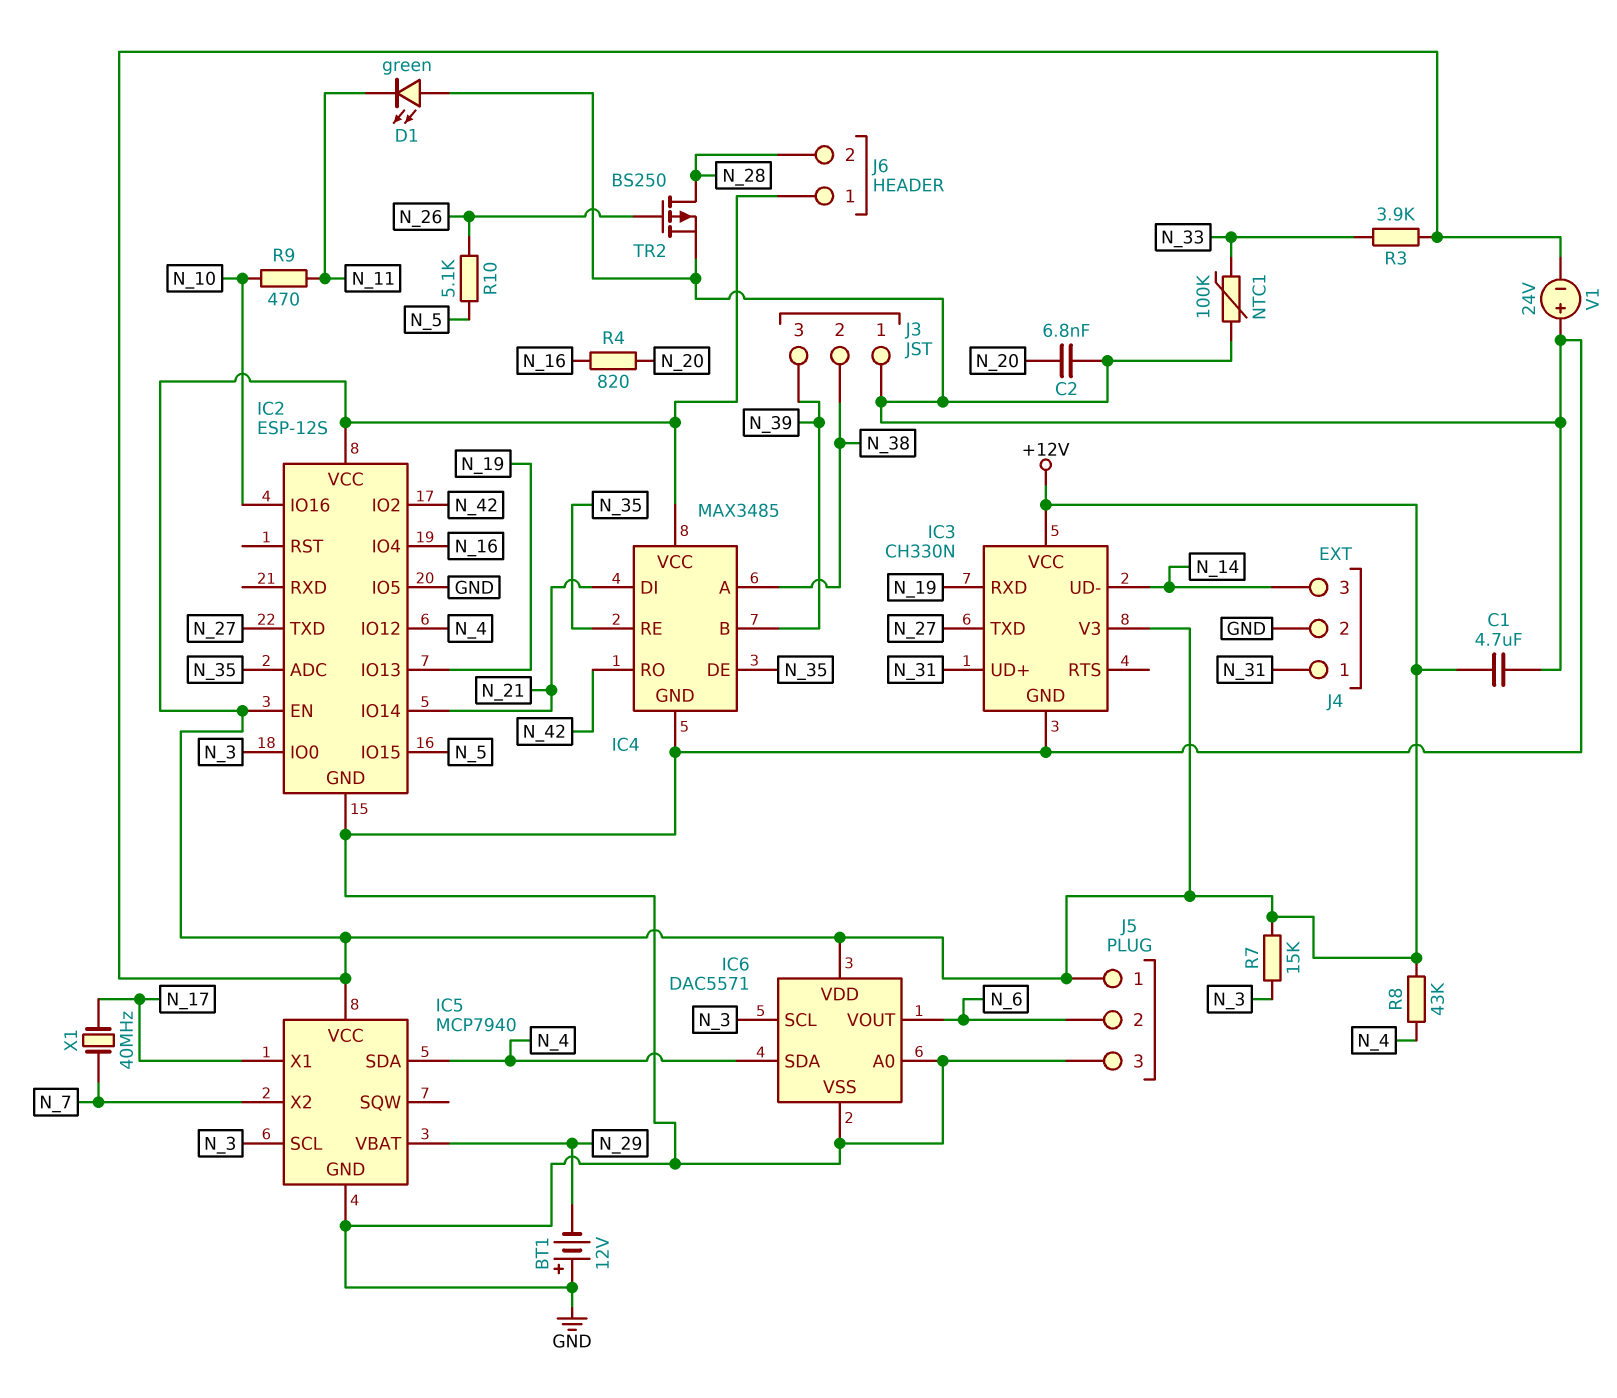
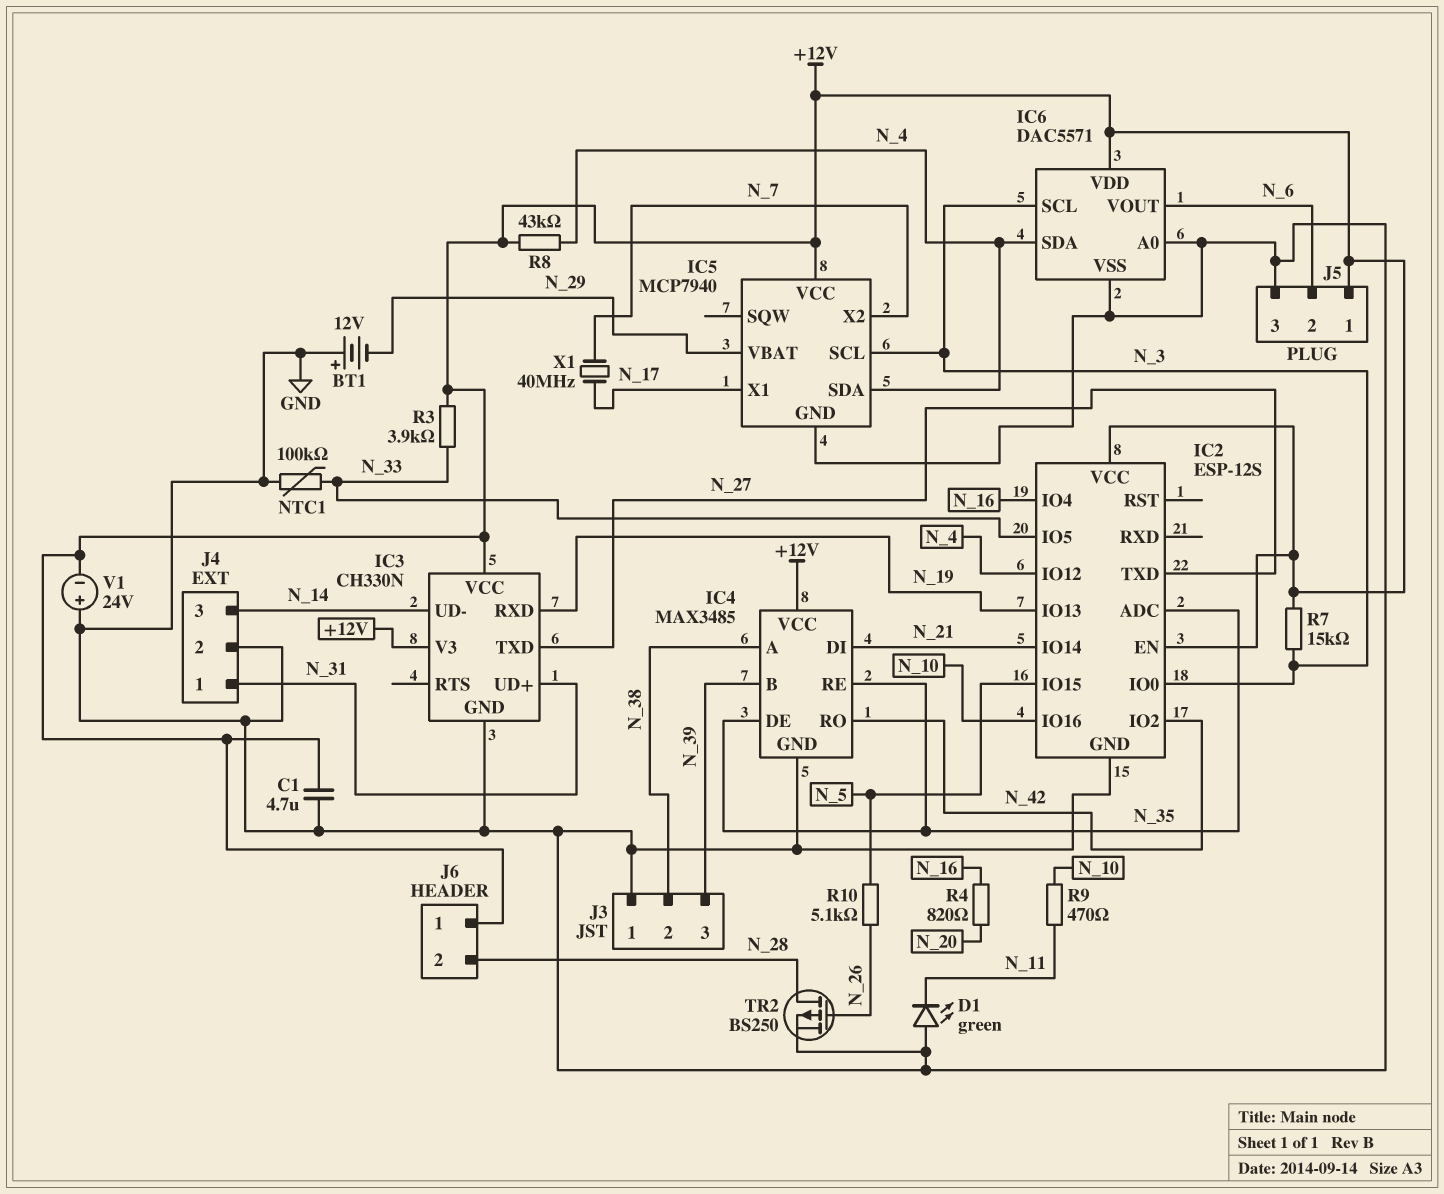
C2: 6.8nF (GND, N_20) -> none
IC2 pin IO5: GND -> N_33

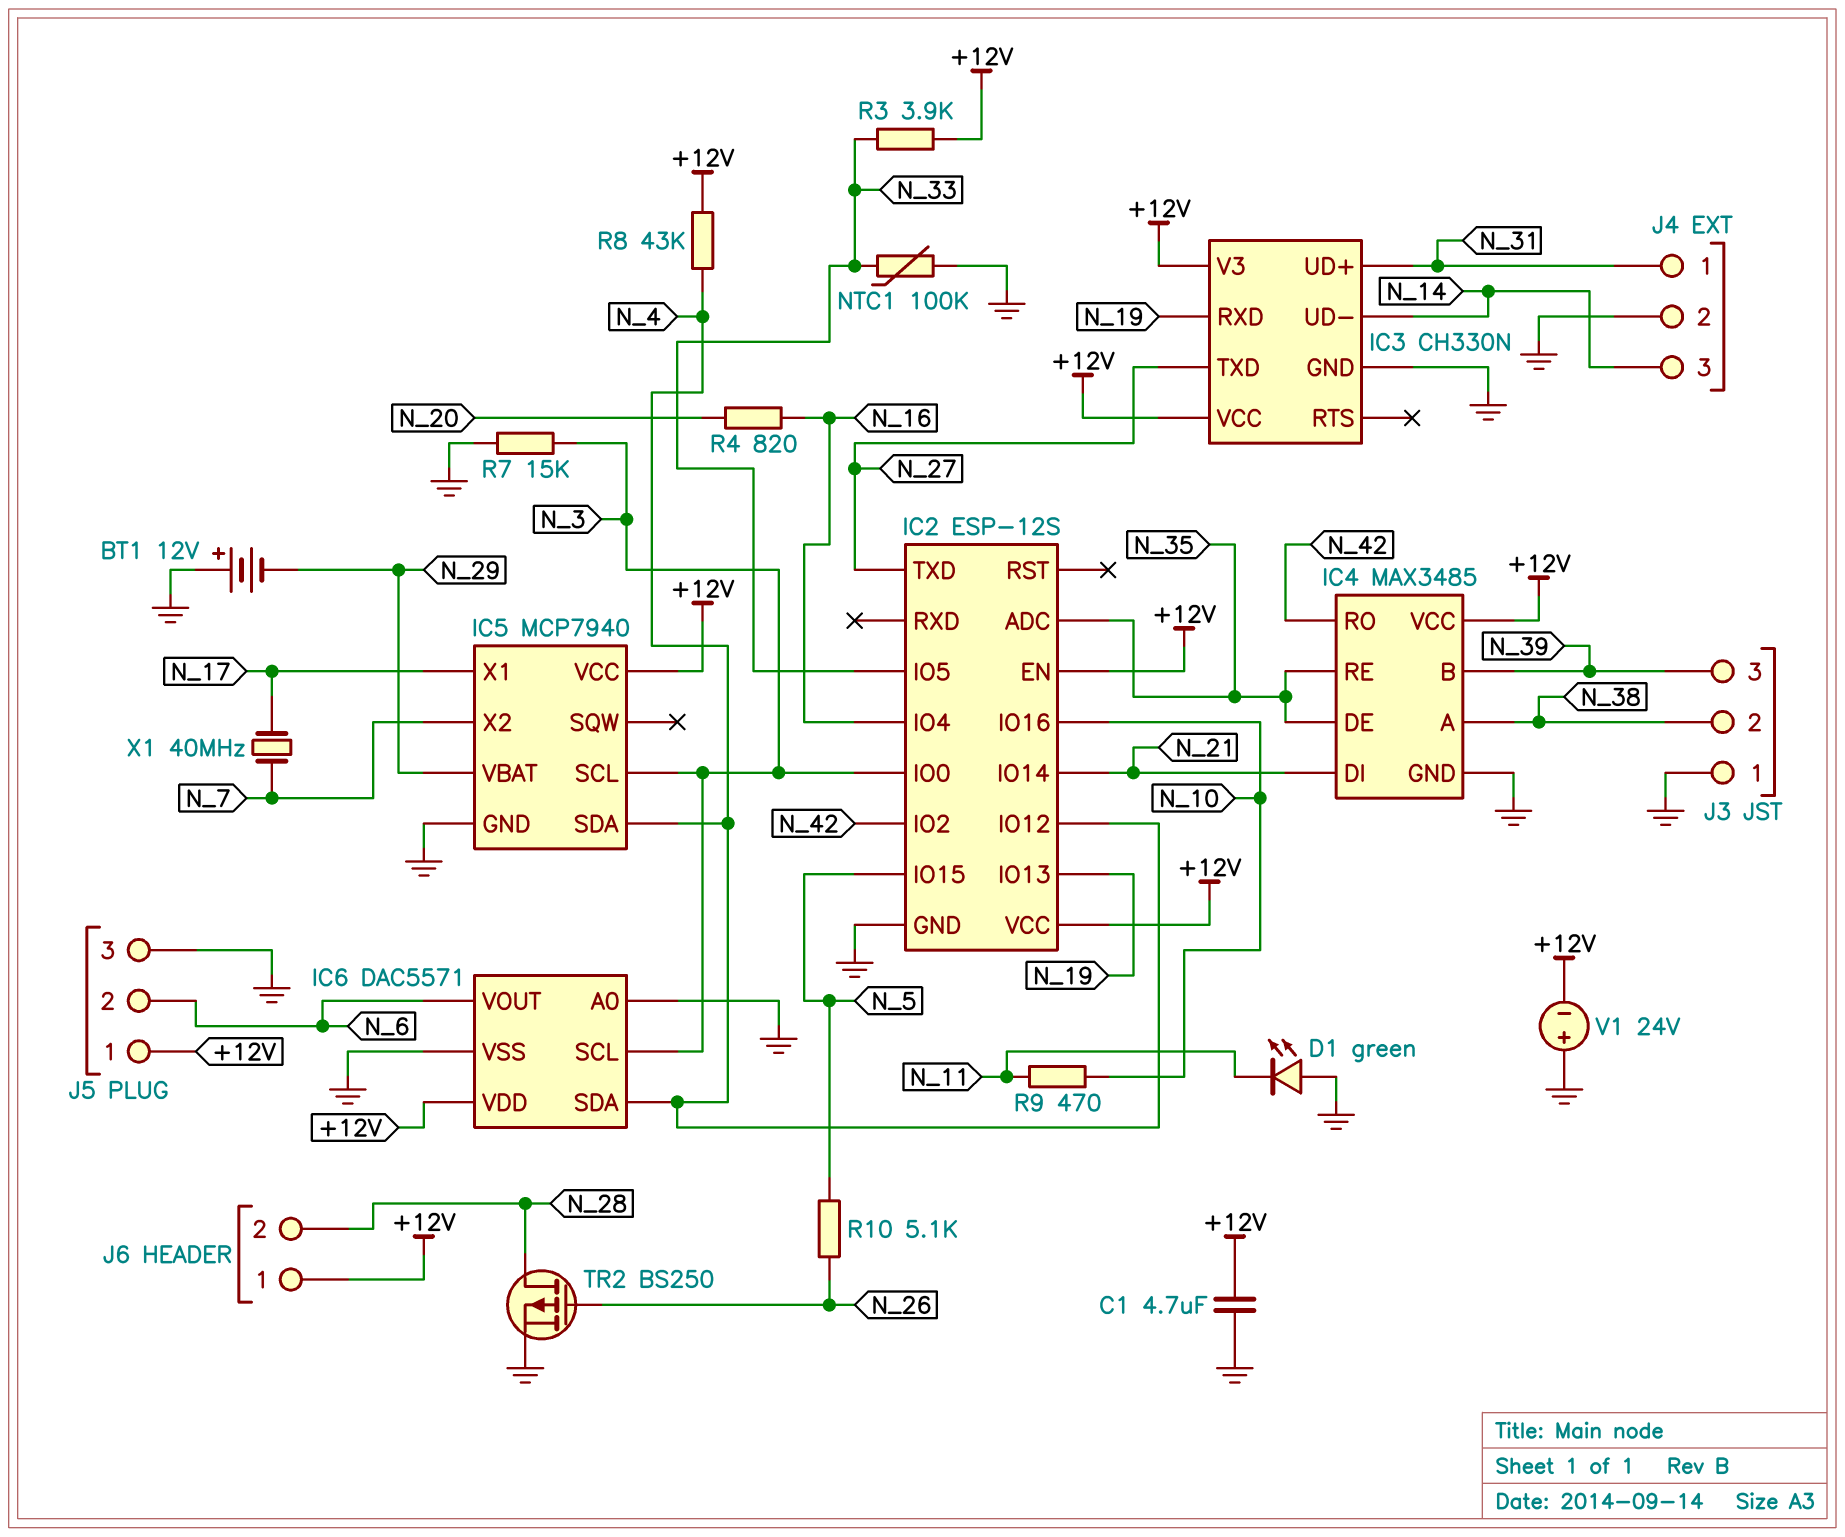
R7: 15k (+12V, N_3) -> 15k (GND, N_3)

